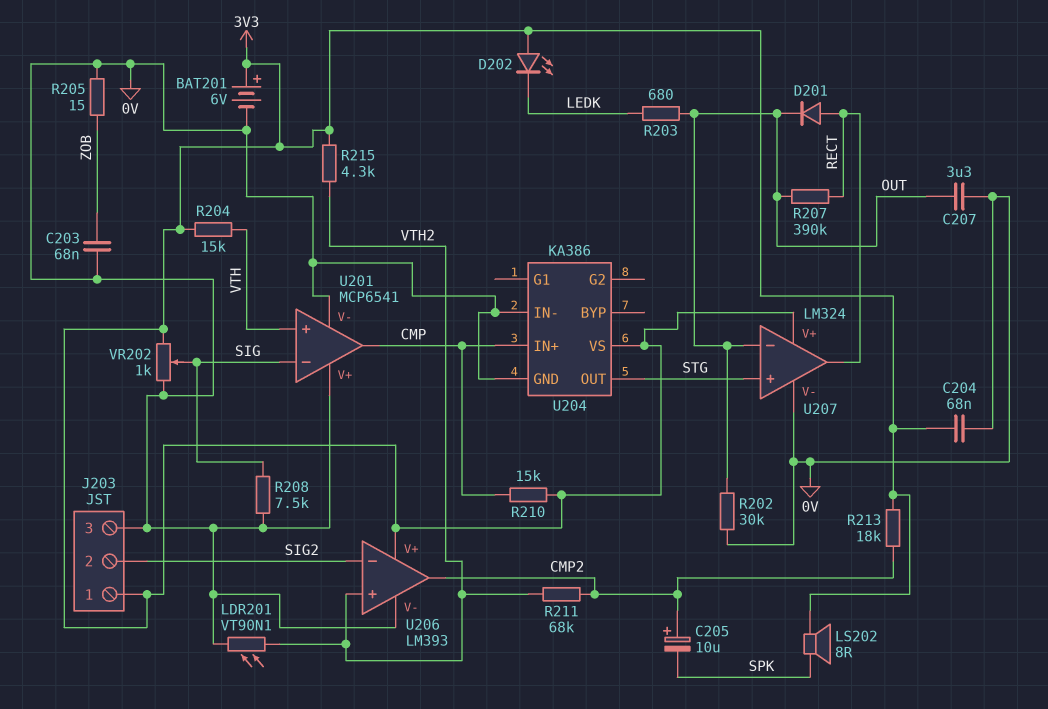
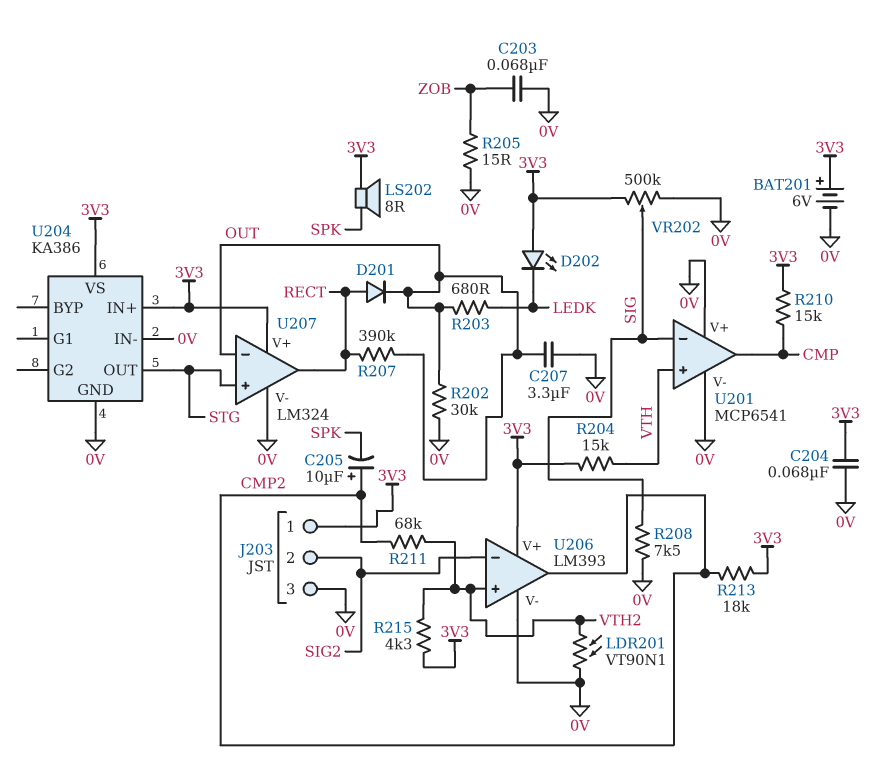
U204 pin IN+: CMP -> 3V3
VR202: 1k (0V, 3V3, wiper SIG) -> 500k (0V, 3V3, wiper SIG)

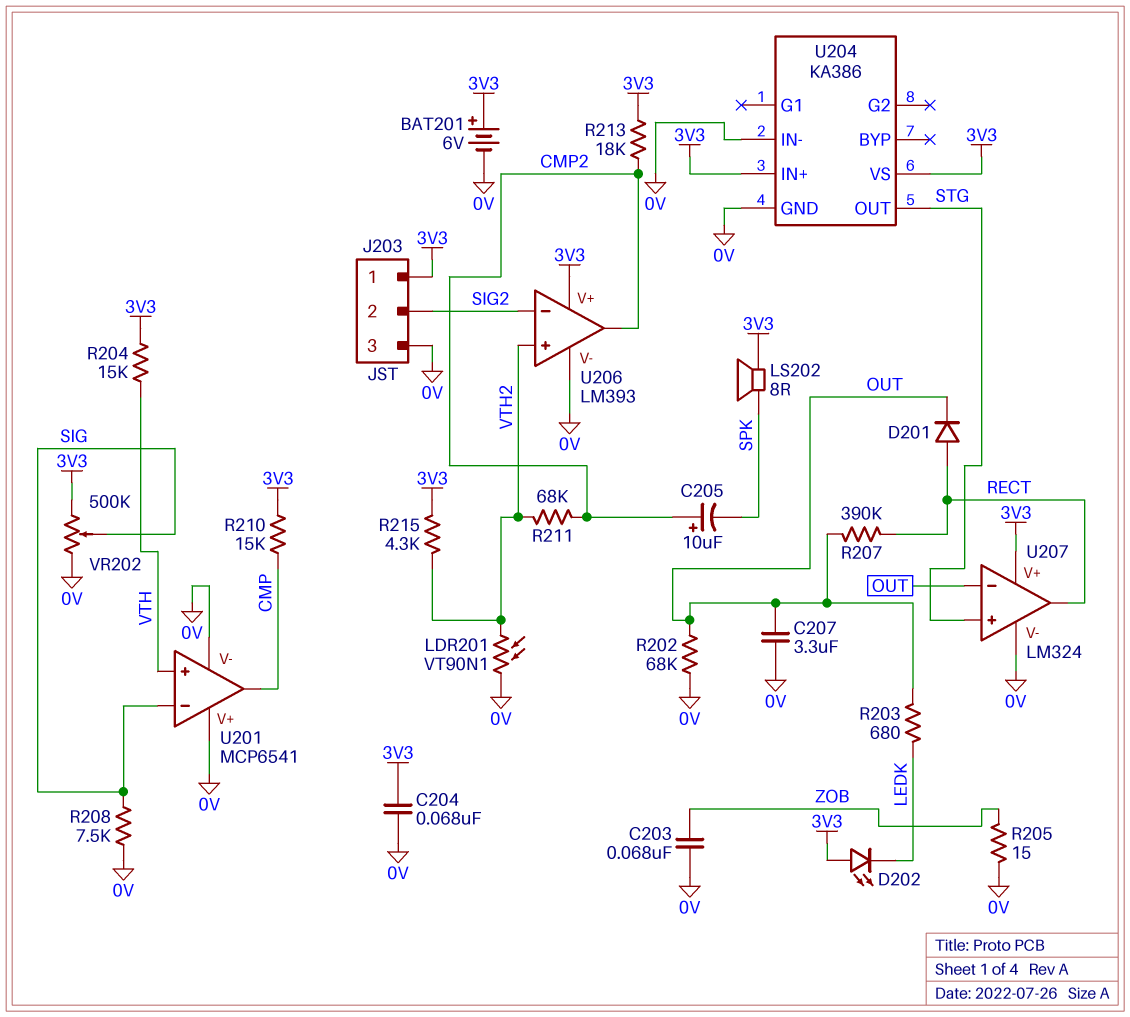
R202: 30k (0V, OUT) -> 68k (0V, OUT)

